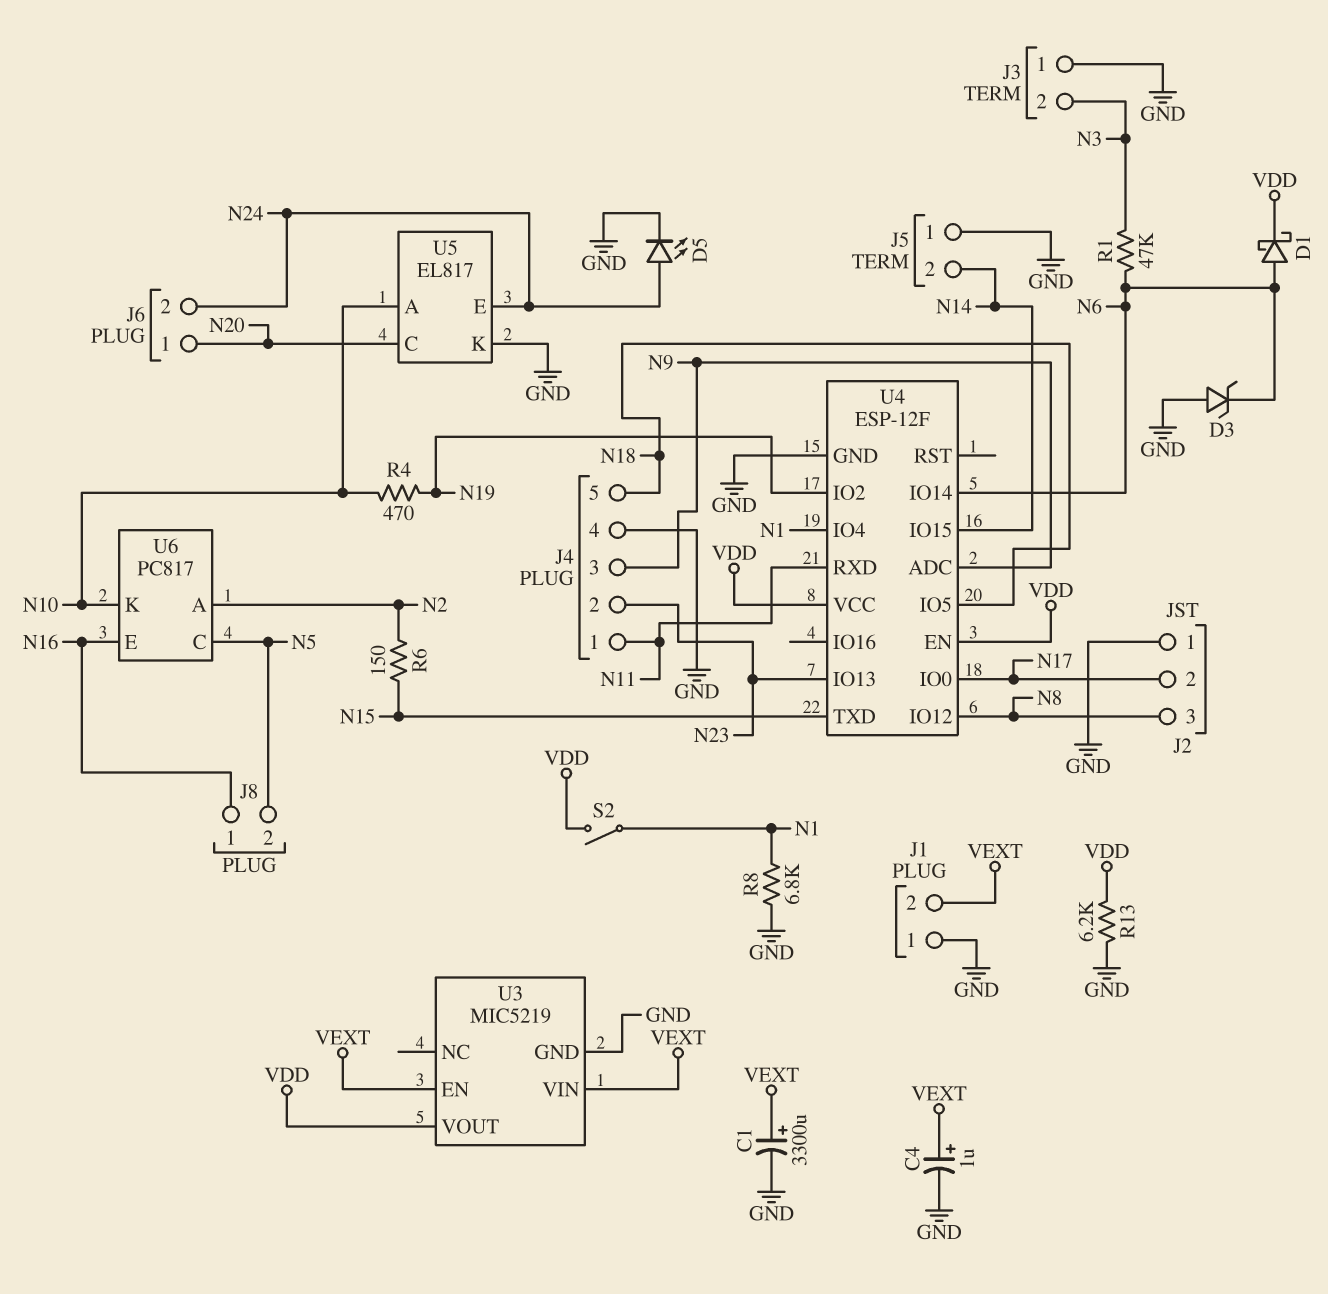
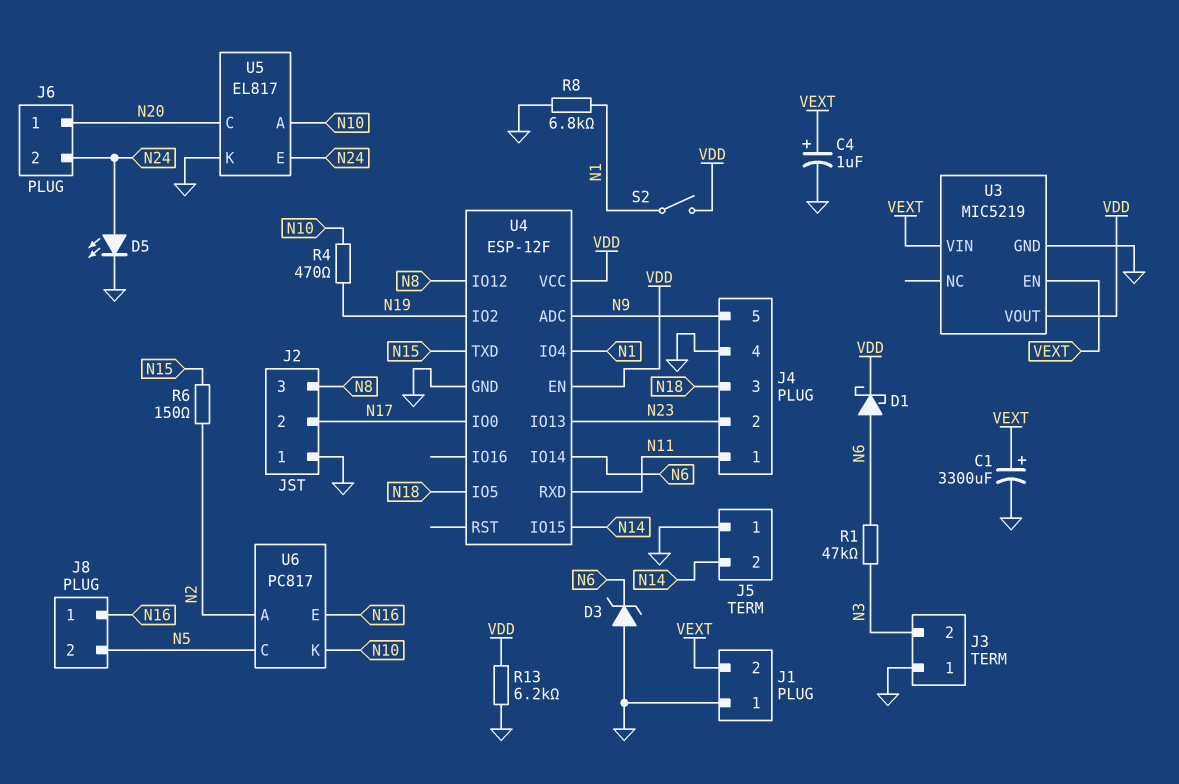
J4 pin 3: N9 -> N18
J4 pin 5: N18 -> N9

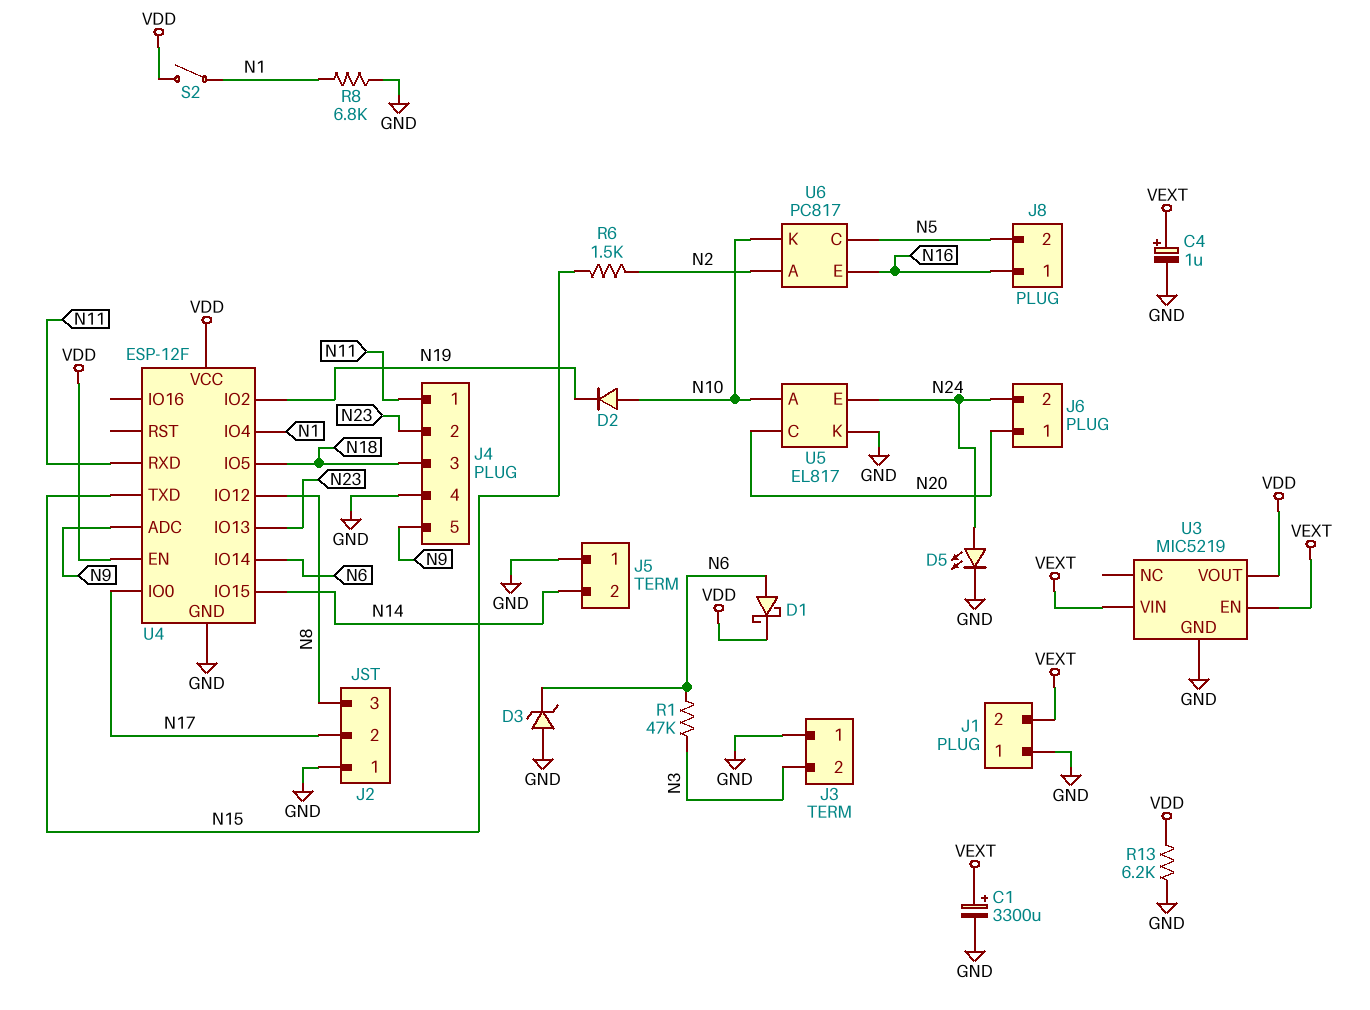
D2: none -> diode (A N10, K N19)
R4: 470 (N10, N19) -> none
R6: 150 (N2, N15) -> 1.5k (N2, N15)

